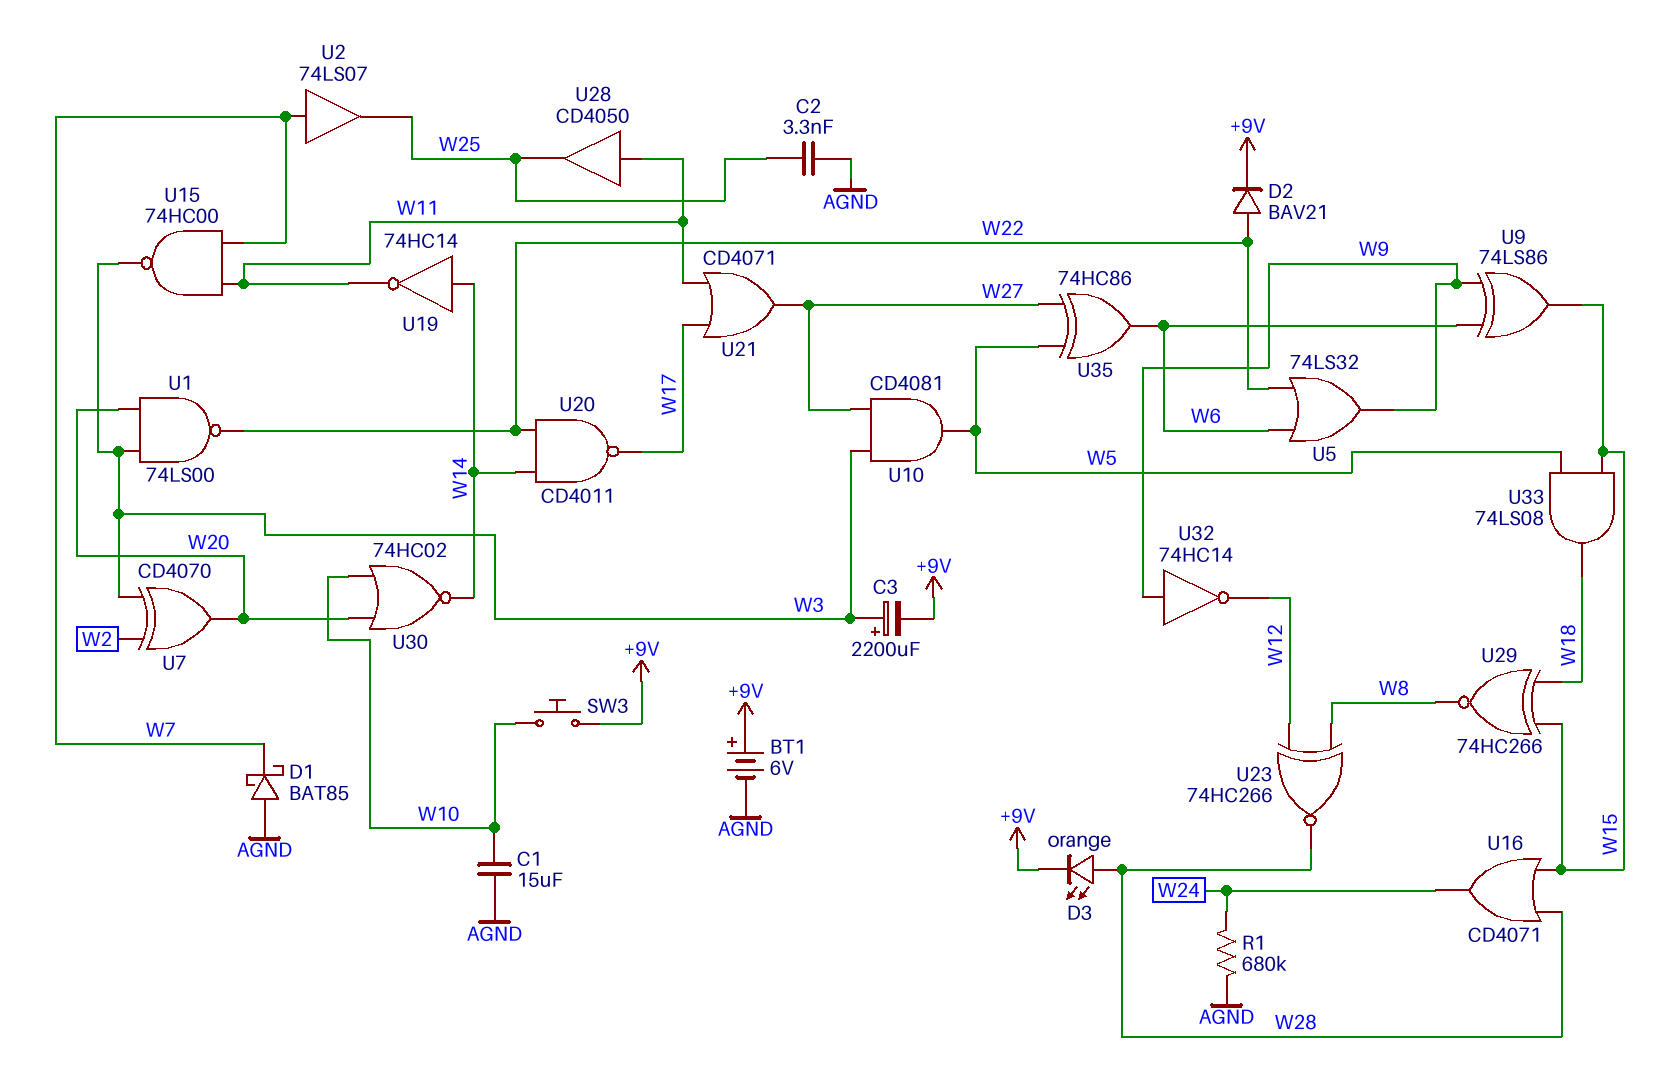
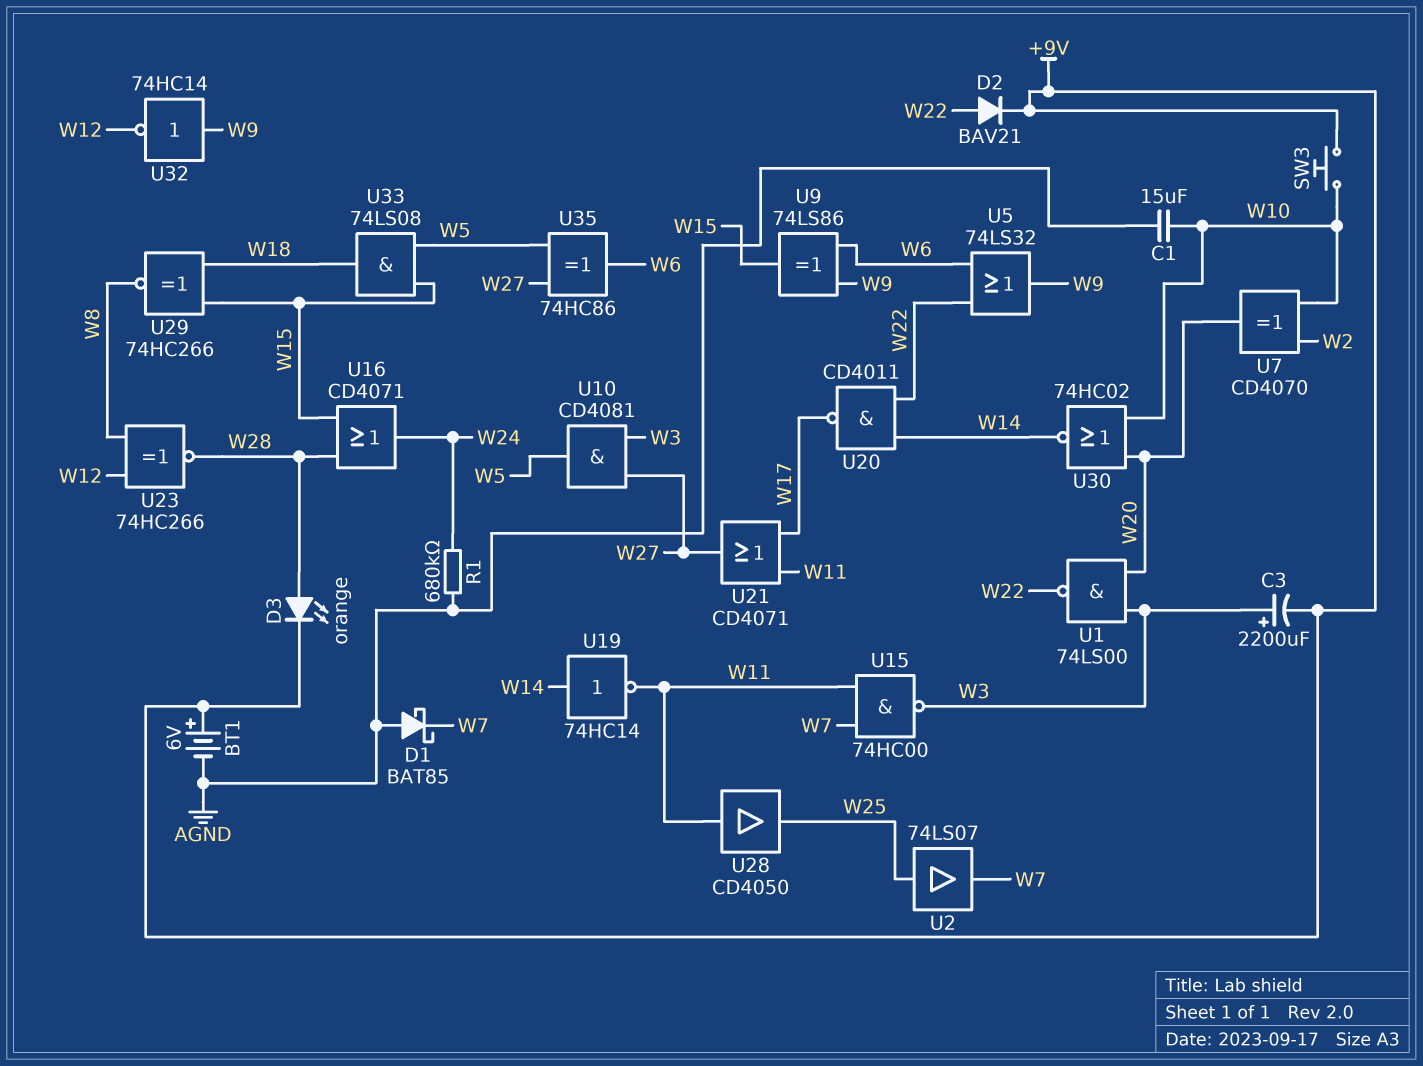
C2: 3.3nF (AGND, W25) -> none
U2: buffer 74LS07 (in W7, out W25) -> buffer 74LS07 (in W25, out W7)
U7: XOR CD4070 (in W2, in W3, out W20) -> XOR CD4070 (in W2, in W10, out W20)

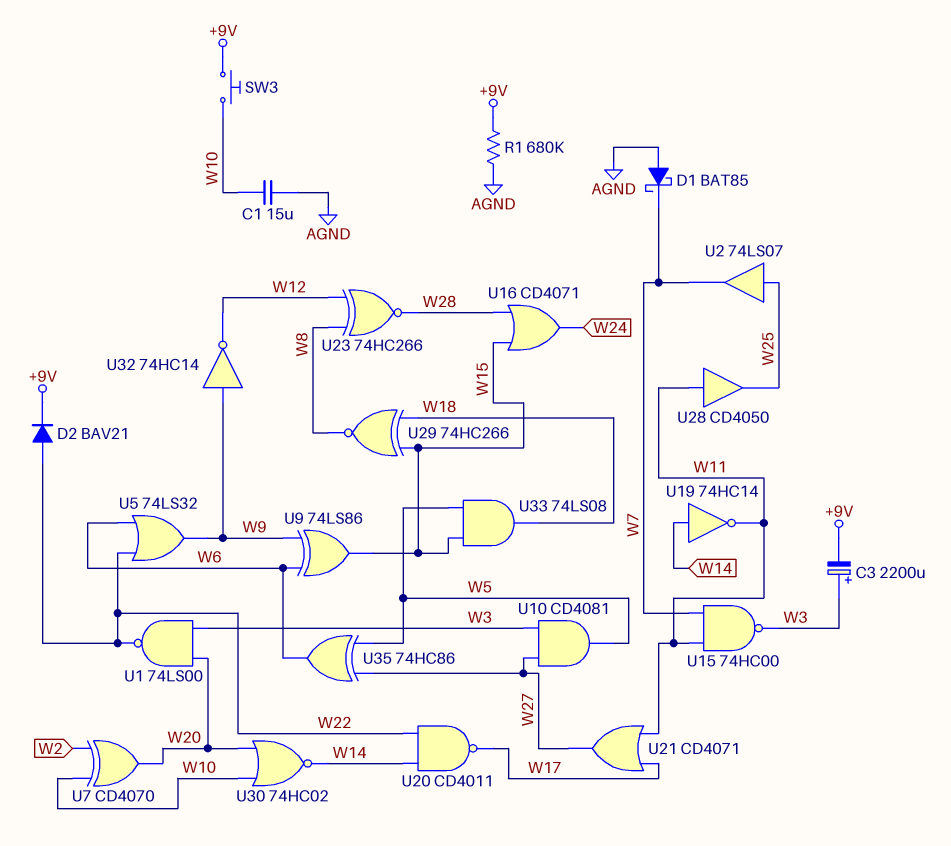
BT1: 6V (plus +9V, minus AGND) -> none
D3: LED orange (A W28, K +9V) -> none
R1: 680k (AGND, W24) -> 680k (+9V, AGND)

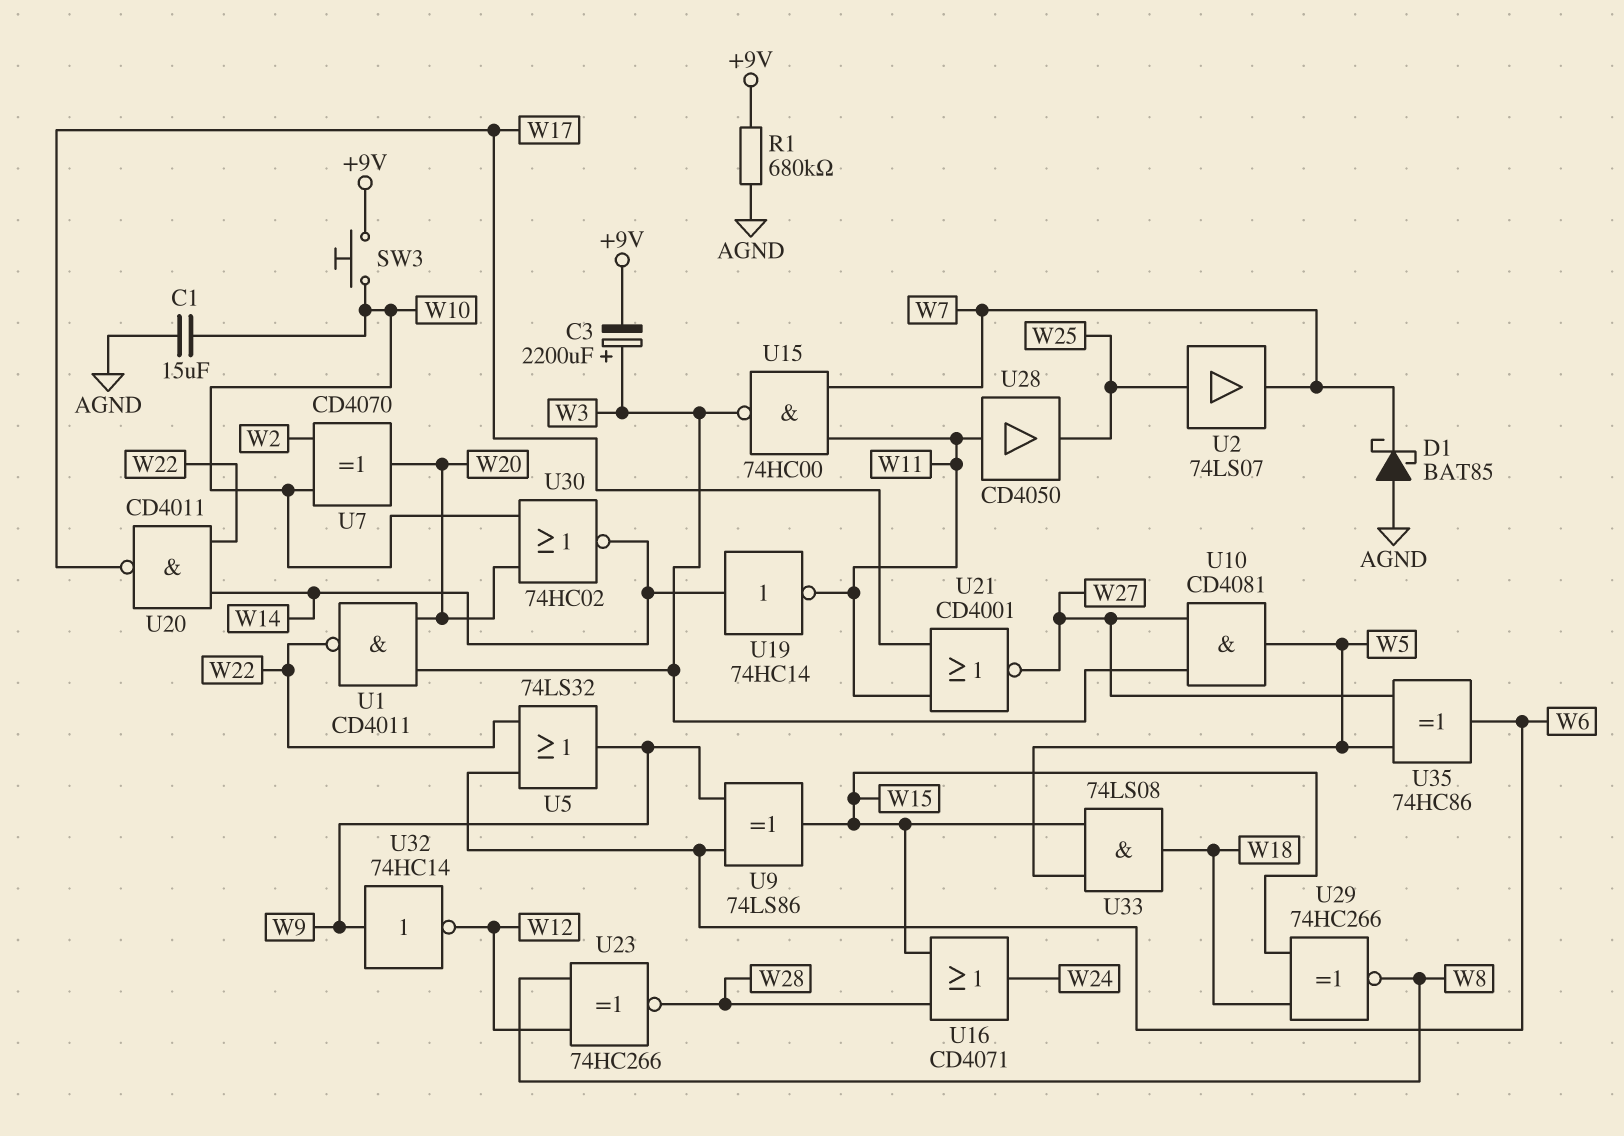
D2: diode BAV21 (A W22, K +9V) -> none
U1: NAND 74LS00 (in W3, in W20, out W22) -> NAND CD4011 (in W3, in W20, out W22)
U21: OR CD4071 (in W11, in W17, out W27) -> NOR CD4001 (in W11, in W17, out W27)

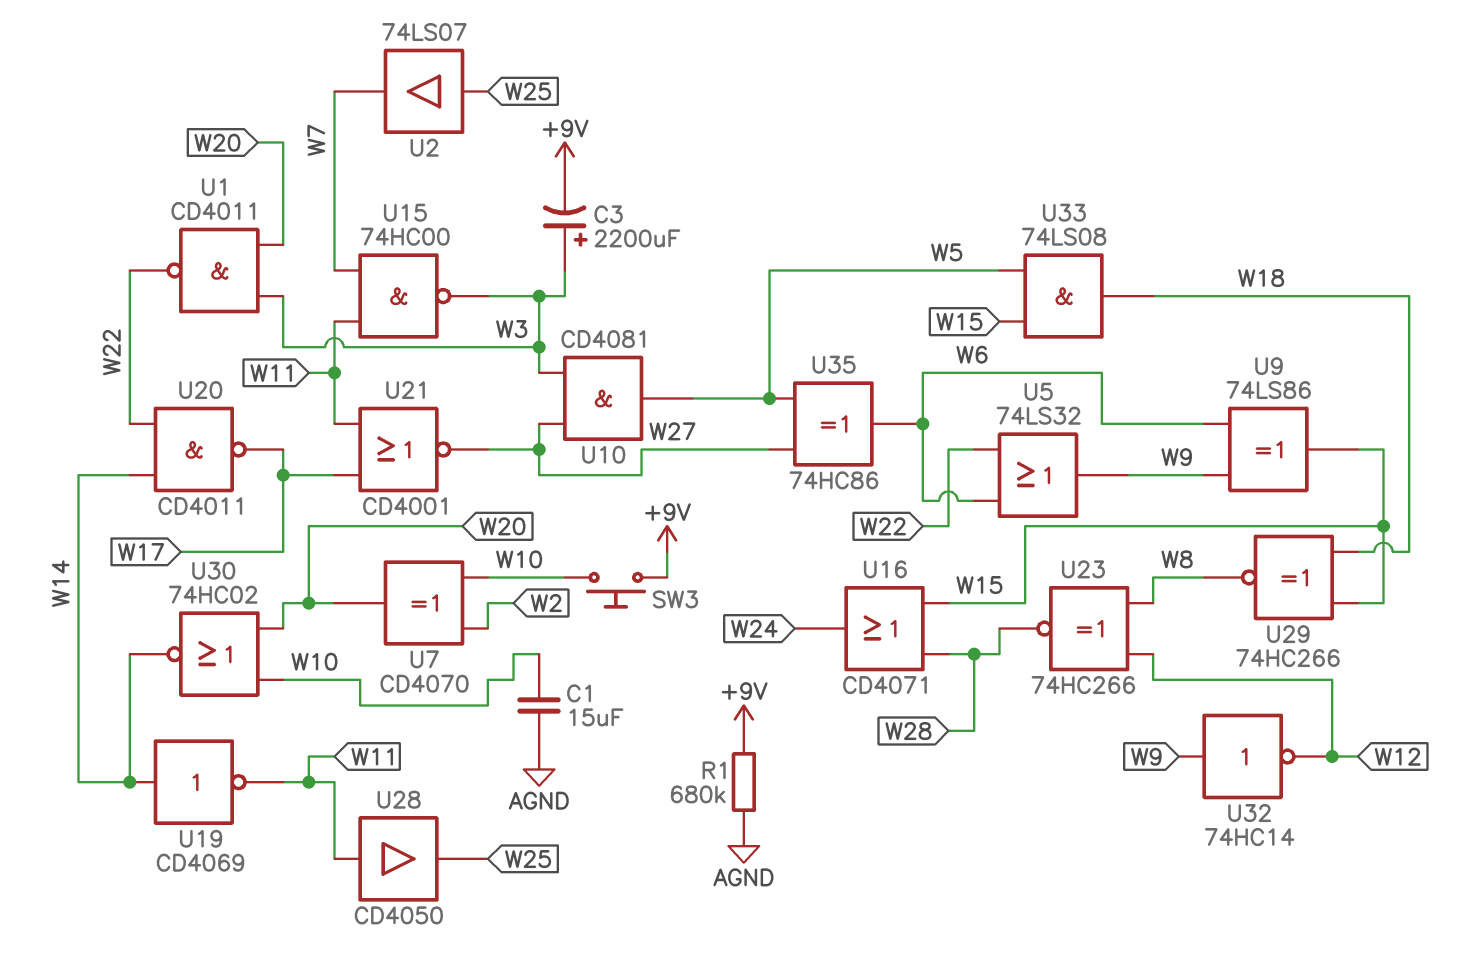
D1: schottky BAT85 (A AGND, K W7) -> none
U19: NOT 74HC14 (in W14, out W11) -> NOT CD4069 (in W14, out W11)

